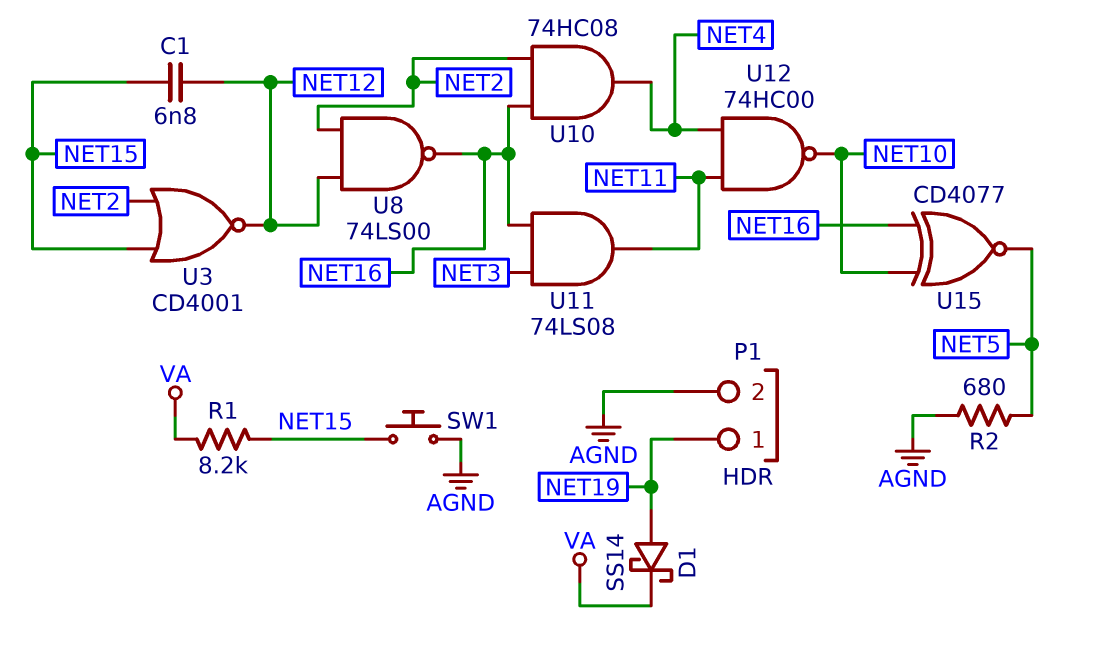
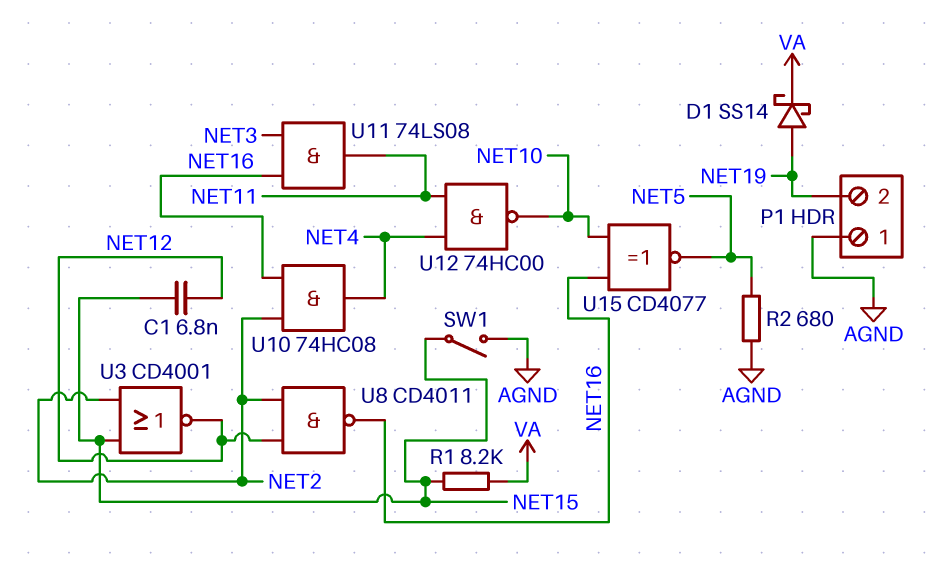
P1 pin 1: NET19 -> AGND
P1 pin 2: AGND -> NET19
SW1: button (AGND, NET15) -> switch (AGND, NET15)
U8: NAND 74LS00 (in NET2, in NET12, out NET16) -> NAND CD4011 (in NET2, in NET12, out NET16)

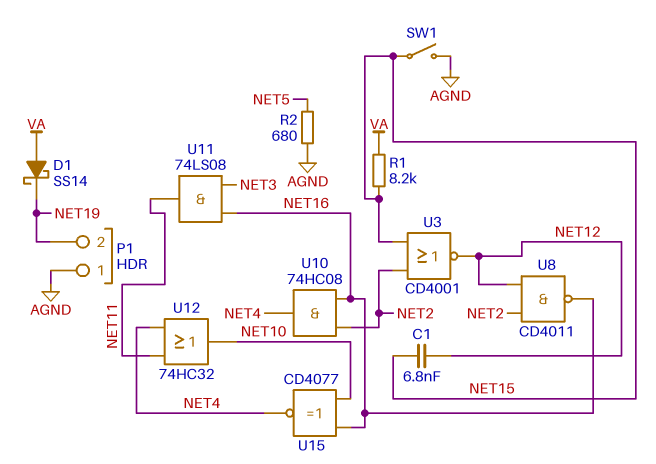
D1: schottky SS14 (A NET19, K VA) -> schottky SS14 (A VA, K NET19)
U12: NAND 74HC00 (in NET4, in NET11, out NET10) -> OR 74HC32 (in NET4, in NET11, out NET10)
U15: XNOR CD4077 (in NET10, in NET16, out NET5) -> XNOR CD4077 (in NET10, in NET16, out NET4)

